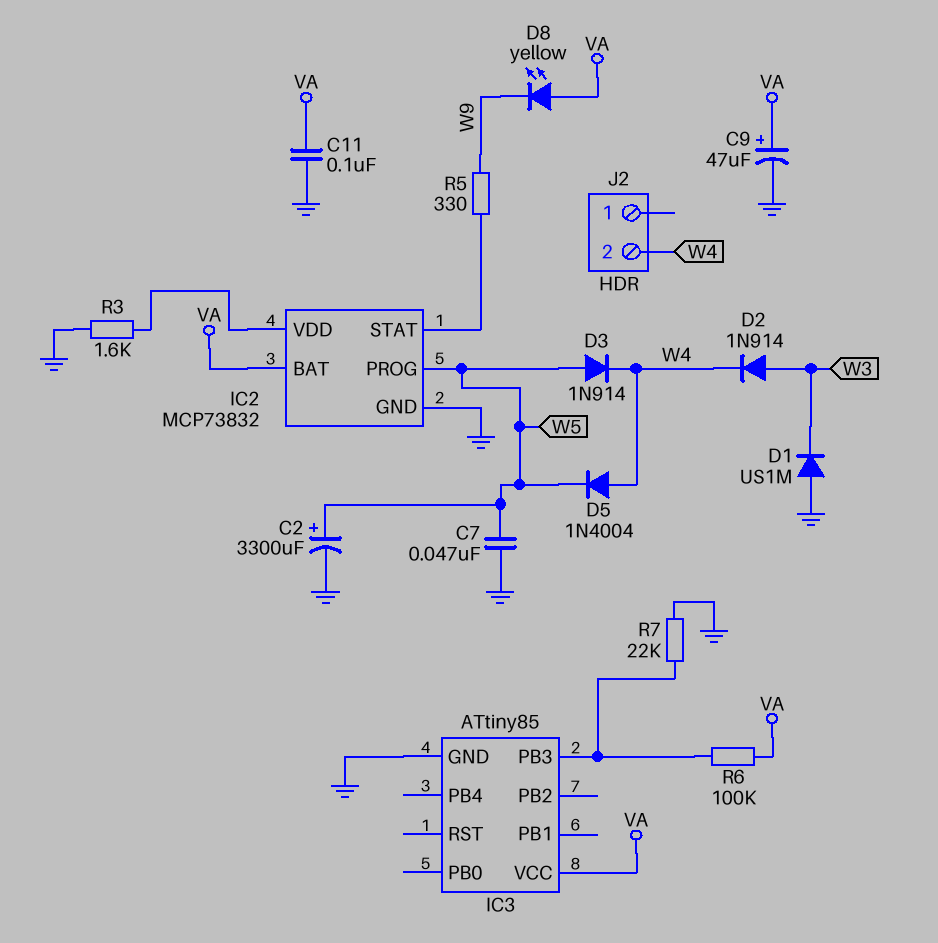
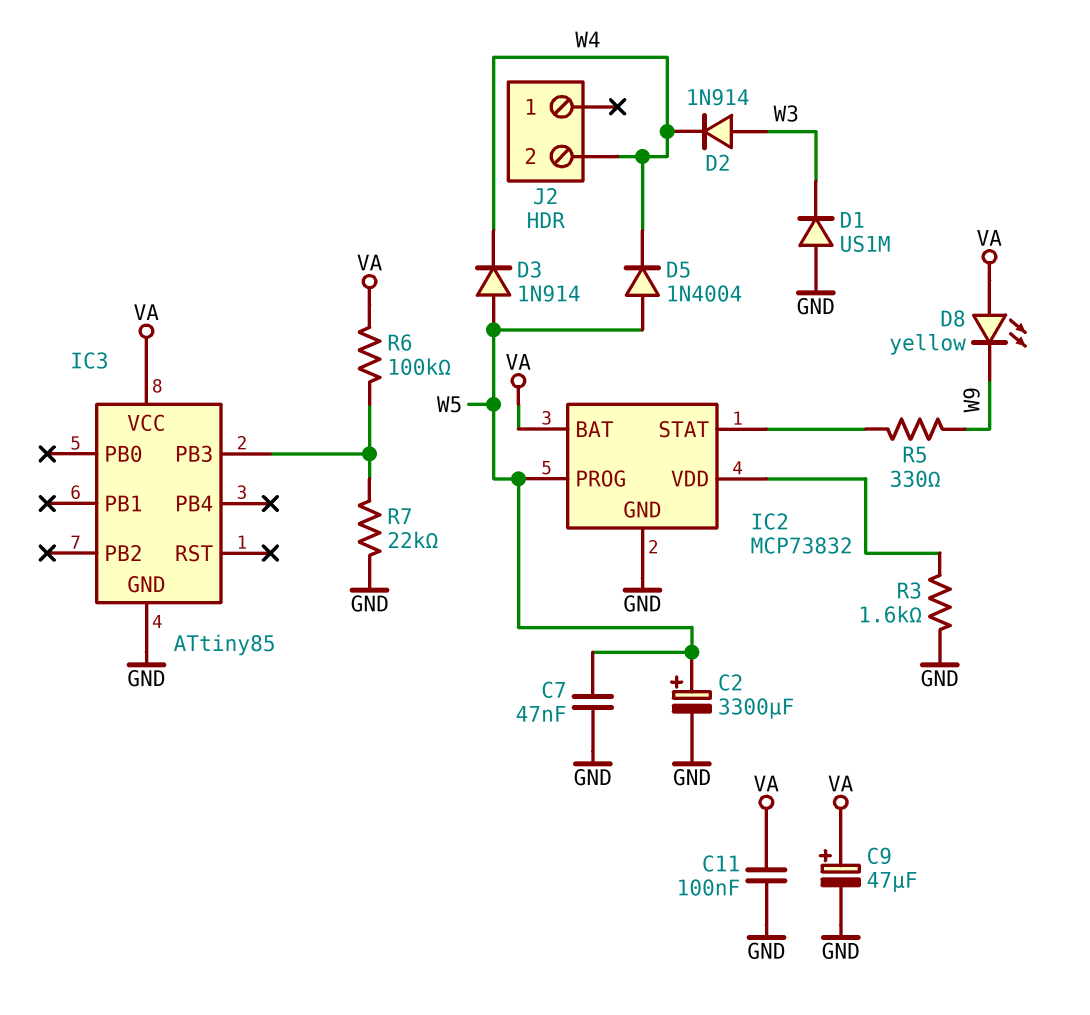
D5: diode 1N4004 (A W4, K W5) -> diode 1N4004 (A W5, K W4)

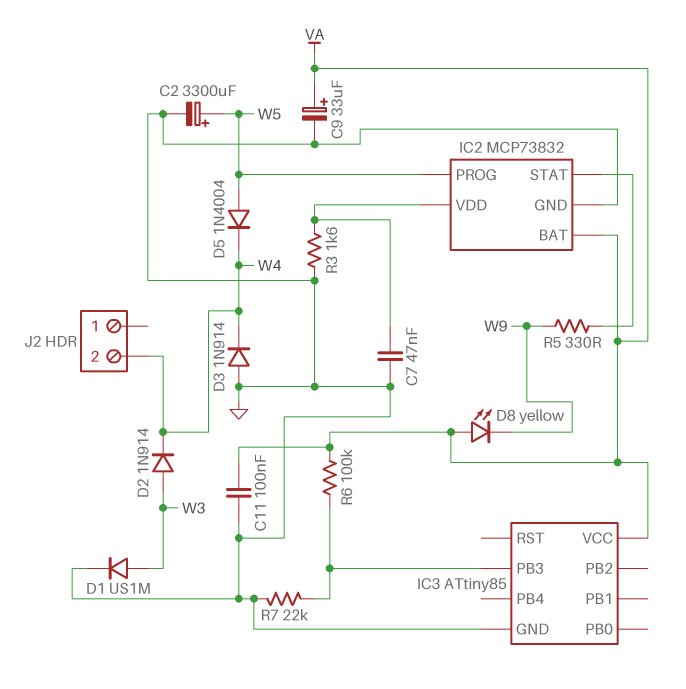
C7: 47nF (GND, W5) -> 47nF (GND, IC2/VDD)
C9: 47uF (plus VA, minus GND) -> 33uF (plus VA, minus GND)
D1: diode US1M (A GND, K W3) -> diode US1M (A W3, K GND)
D3: diode 1N914 (A W5, K W4) -> diode 1N914 (A GND, K W4)

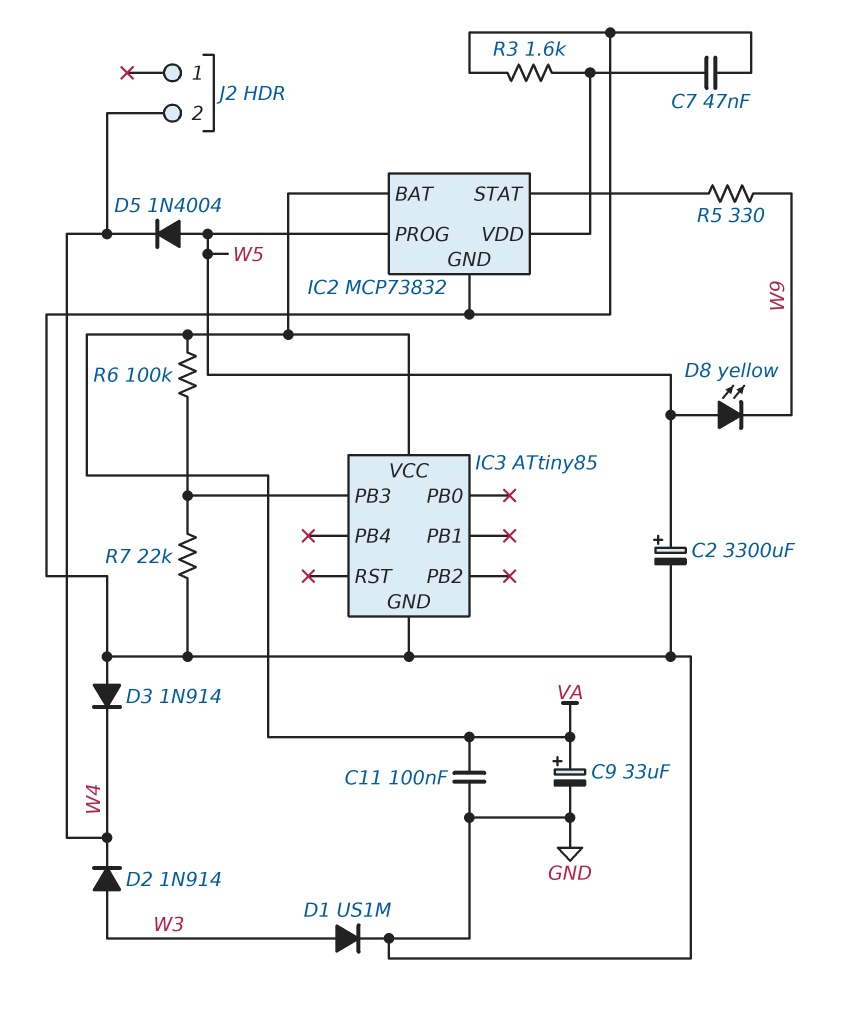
D8: LED yellow (A VA, K W9) -> LED yellow (A W5, K W9)

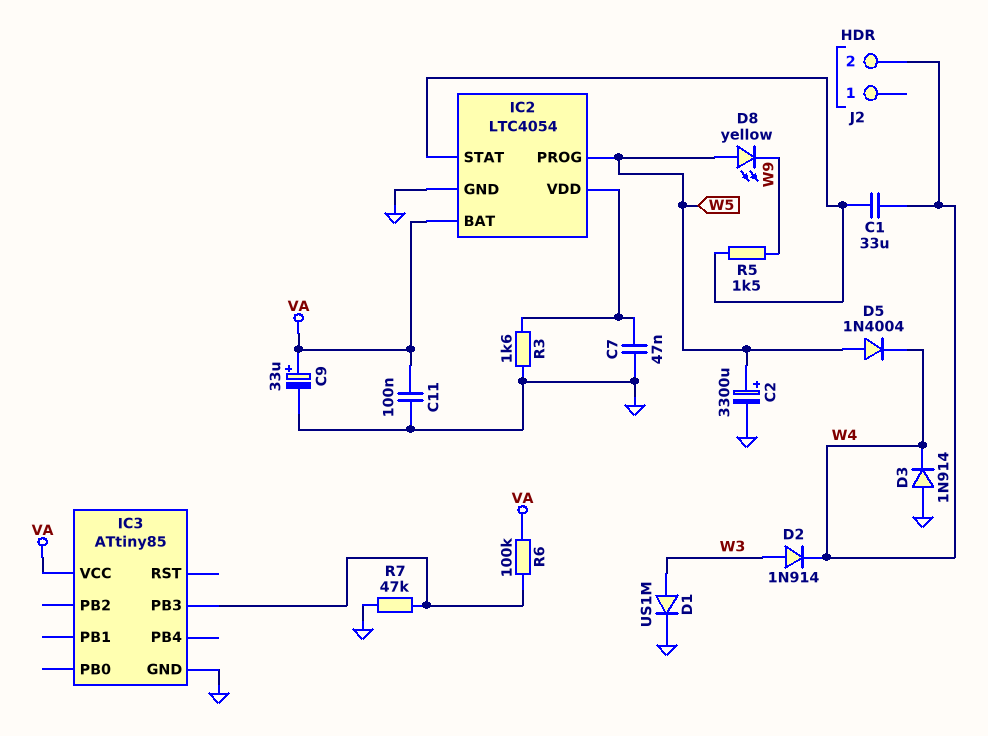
C1: none -> 33uF (IC2/STAT, W4)
IC2: MCP73832 -> LTC4054
R5: 330 (IC2/STAT, W9) -> 1.5k (IC2/STAT, W9)
R7: 22k (GND, IC3/PB3) -> 47k (GND, IC3/PB3)

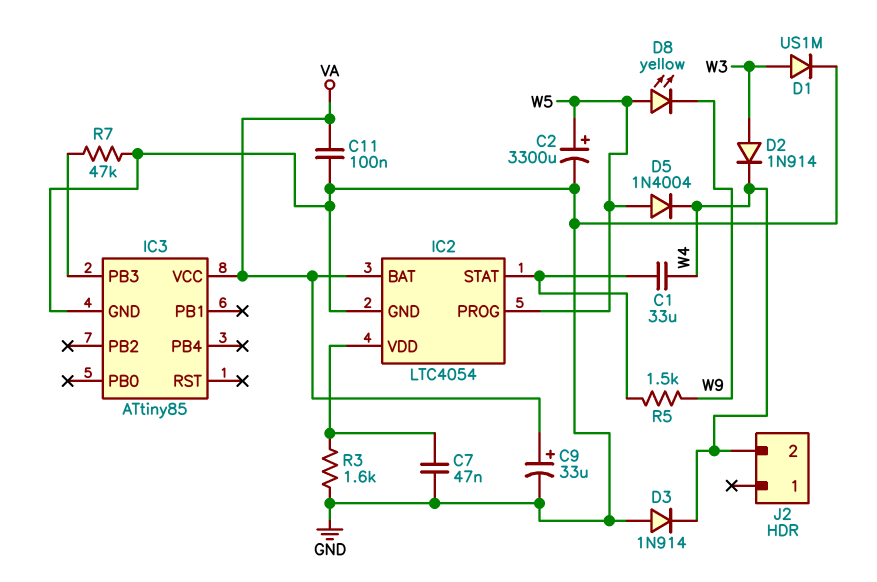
R6: 100k (IC3/PB3, VA) -> none

